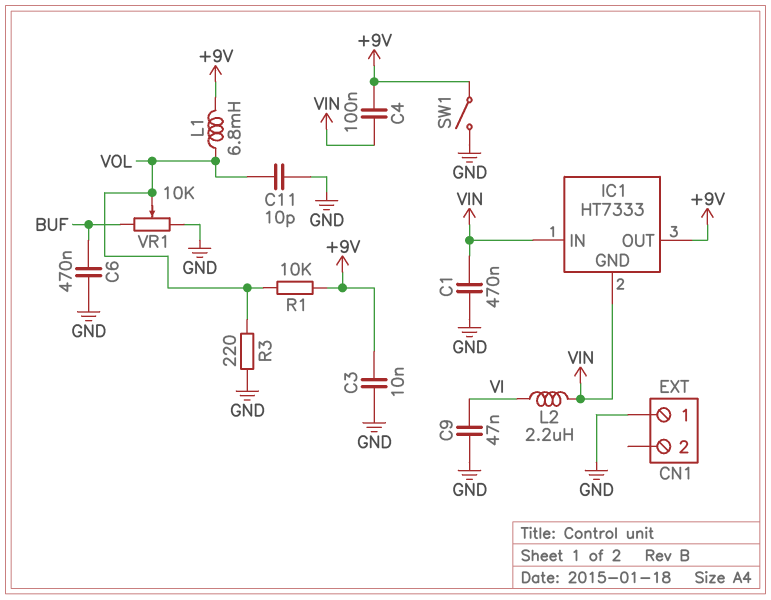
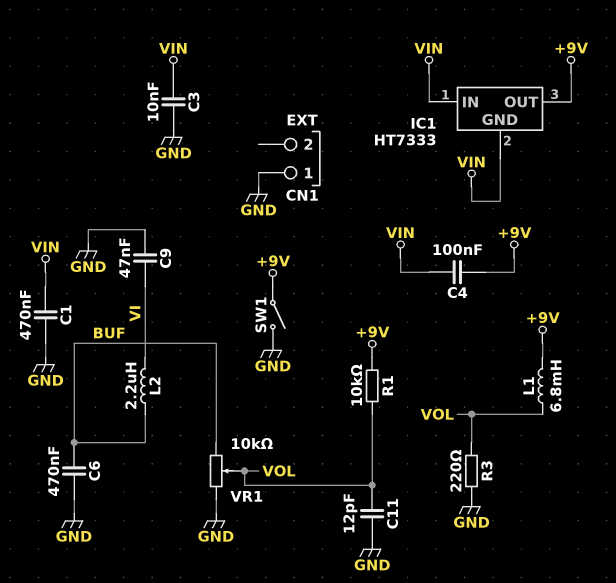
C3: 10nF (+9V, GND) -> 10nF (GND, VIN)
C11: 10pF (GND, VOL) -> 12pF (GND, VOL)
L2: 2.2uH (VI, VIN) -> 2.2uH (BUF, VI)

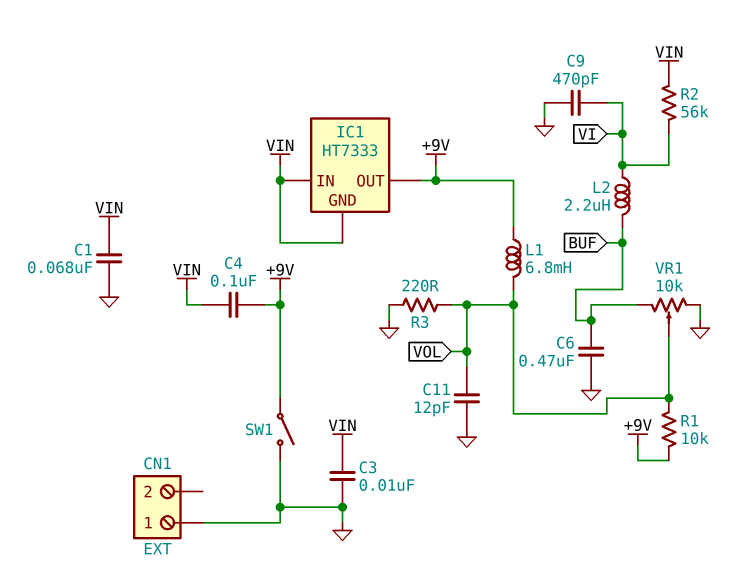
C1: 470nF (GND, VIN) -> 68nF (GND, VIN)
C9: 47nF (GND, VI) -> 470pF (GND, VI)
R2: none -> 56k (VI, VIN)

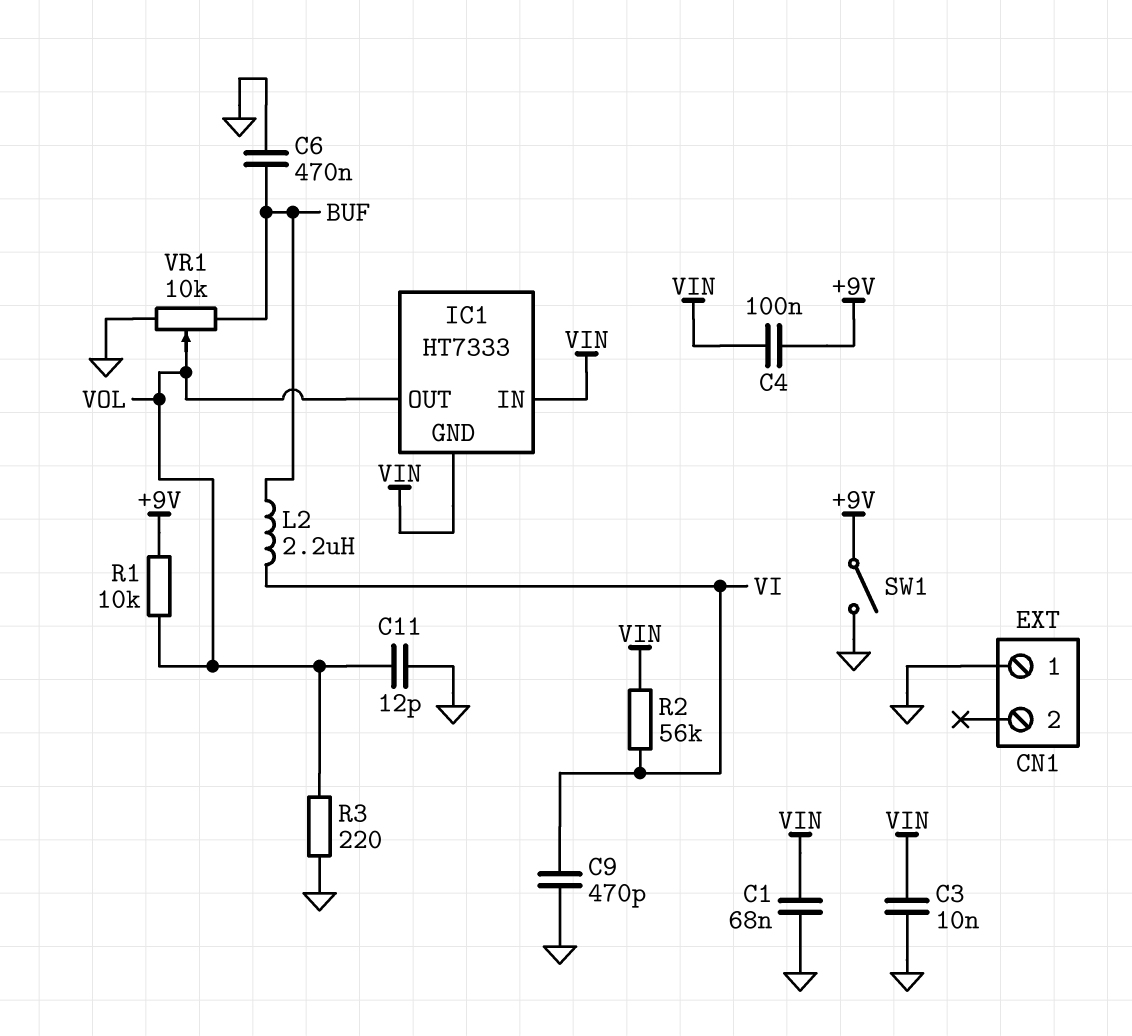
IC1 pin OUT: +9V -> VOL
L1: 6.8mH (+9V, VOL) -> none

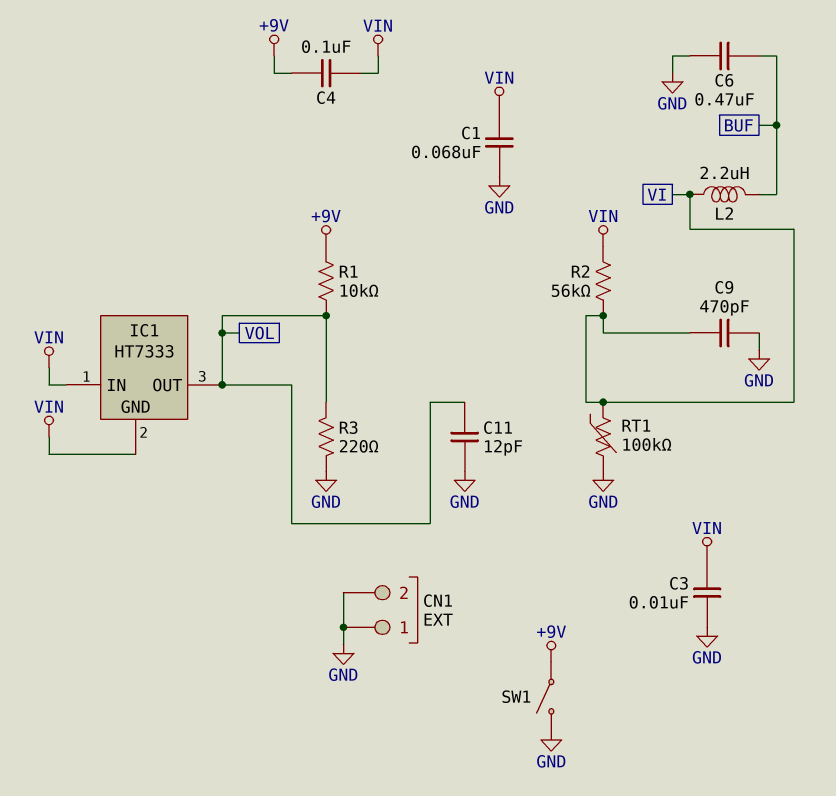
CN1 pin 2: none -> GND
RT1: none -> 100k (GND, VI)
VR1: 10k (BUF, GND, wiper VOL) -> none

